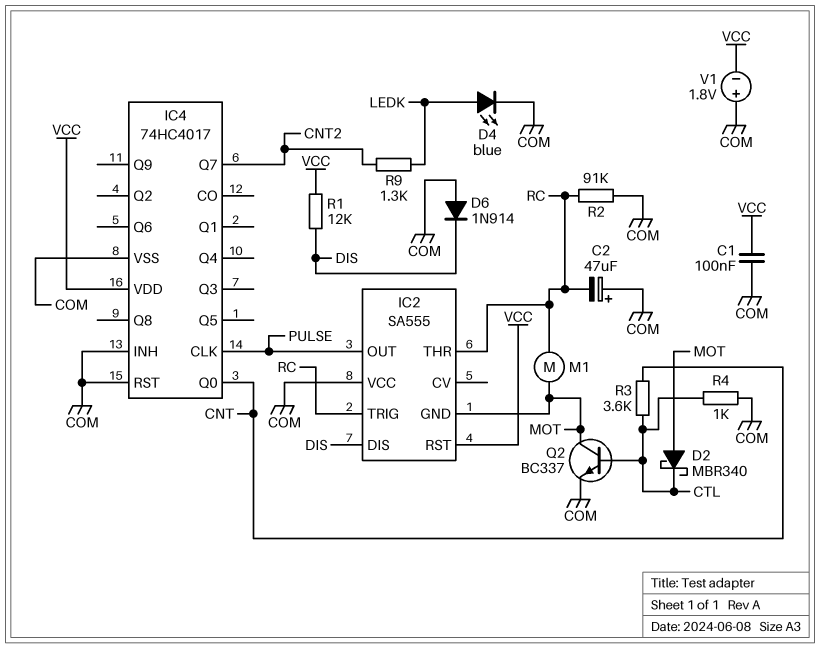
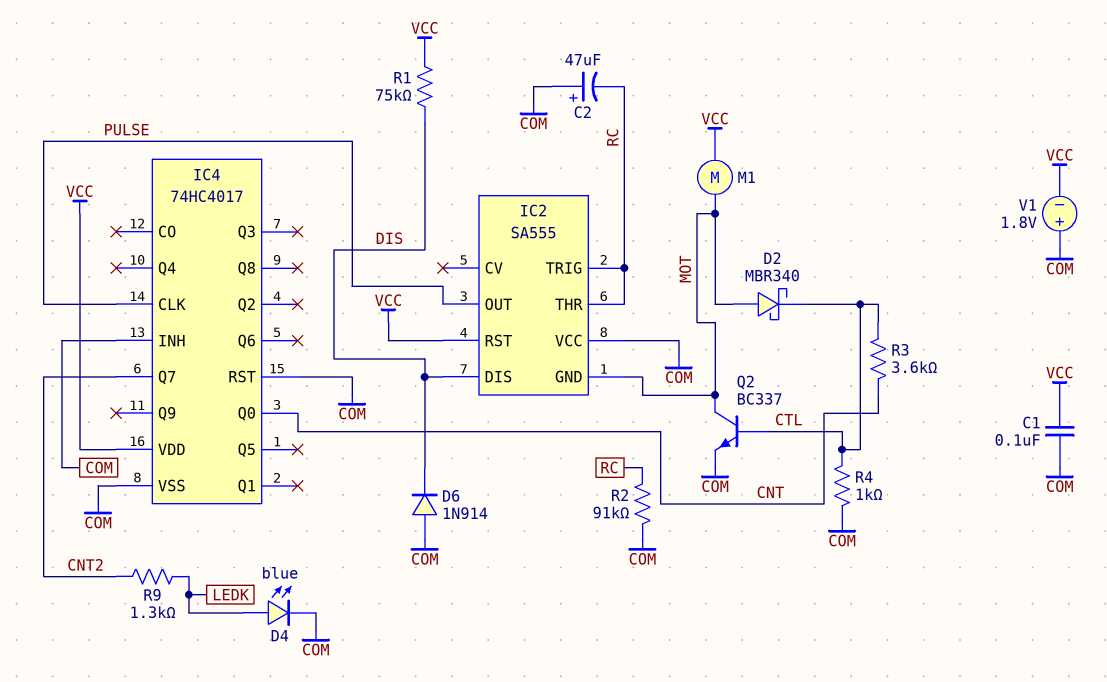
M1: motor (MOT, RC) -> motor (MOT, VCC)
R1: 12k (DIS, VCC) -> 75k (DIS, VCC)

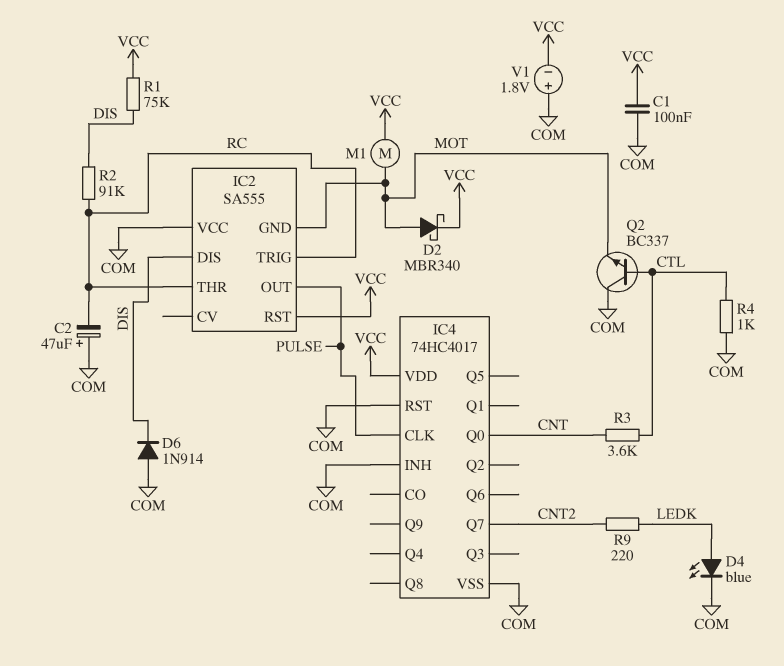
D2: schottky MBR340 (A MOT, K CTL) -> schottky MBR340 (A MOT, K VCC)
Q2: NPN BC337 (B CTL, C MOT, E COM) -> NPN BC337 (B CTL, C COM, E MOT)
R2: 91k (COM, RC) -> 91k (DIS, RC)
R9: 1.3k (CNT2, LEDK) -> 220 (CNT2, LEDK)

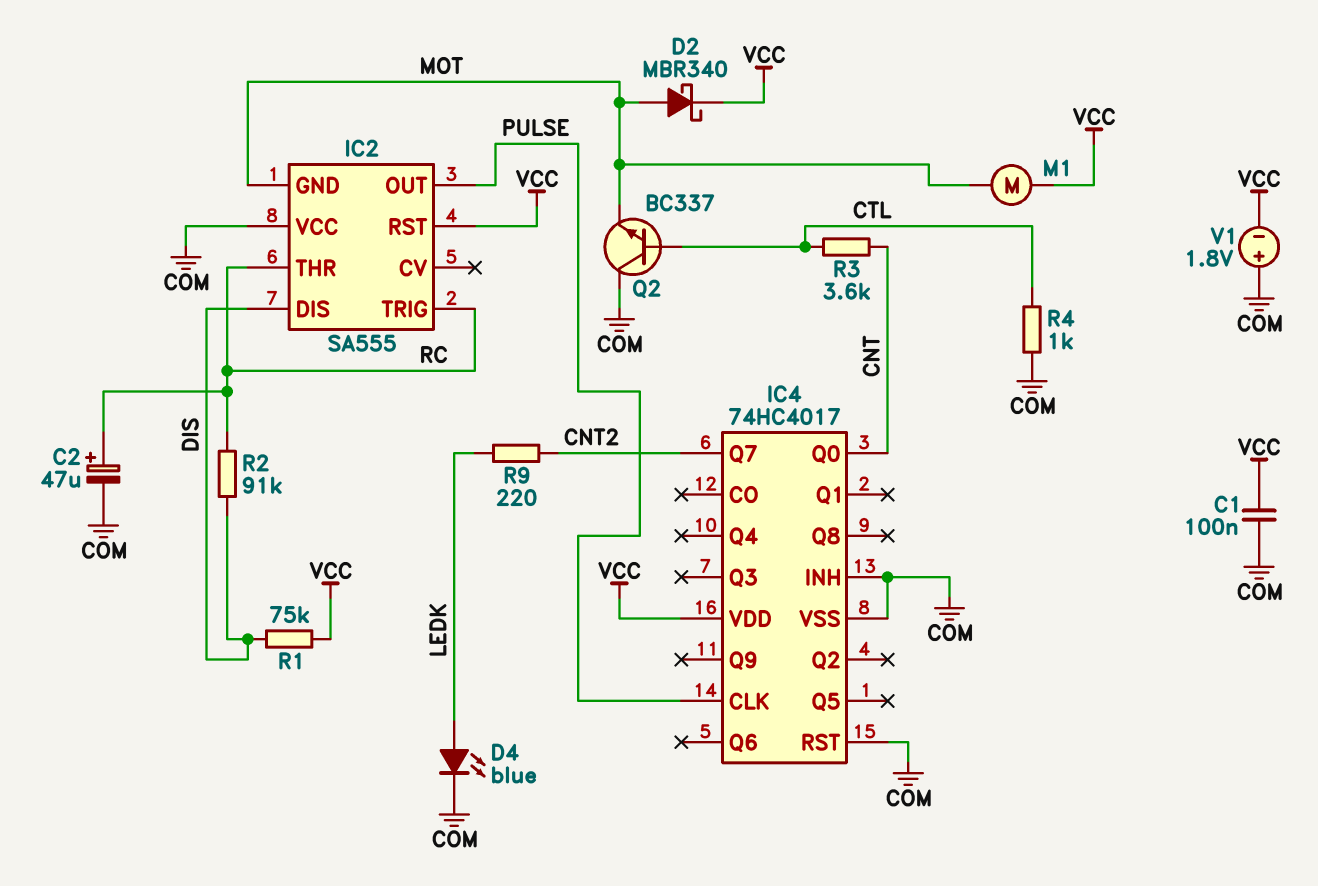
C2: 47uF (plus COM, minus RC) -> 47uF (plus RC, minus COM)
D6: diode 1N914 (A COM, K DIS) -> none

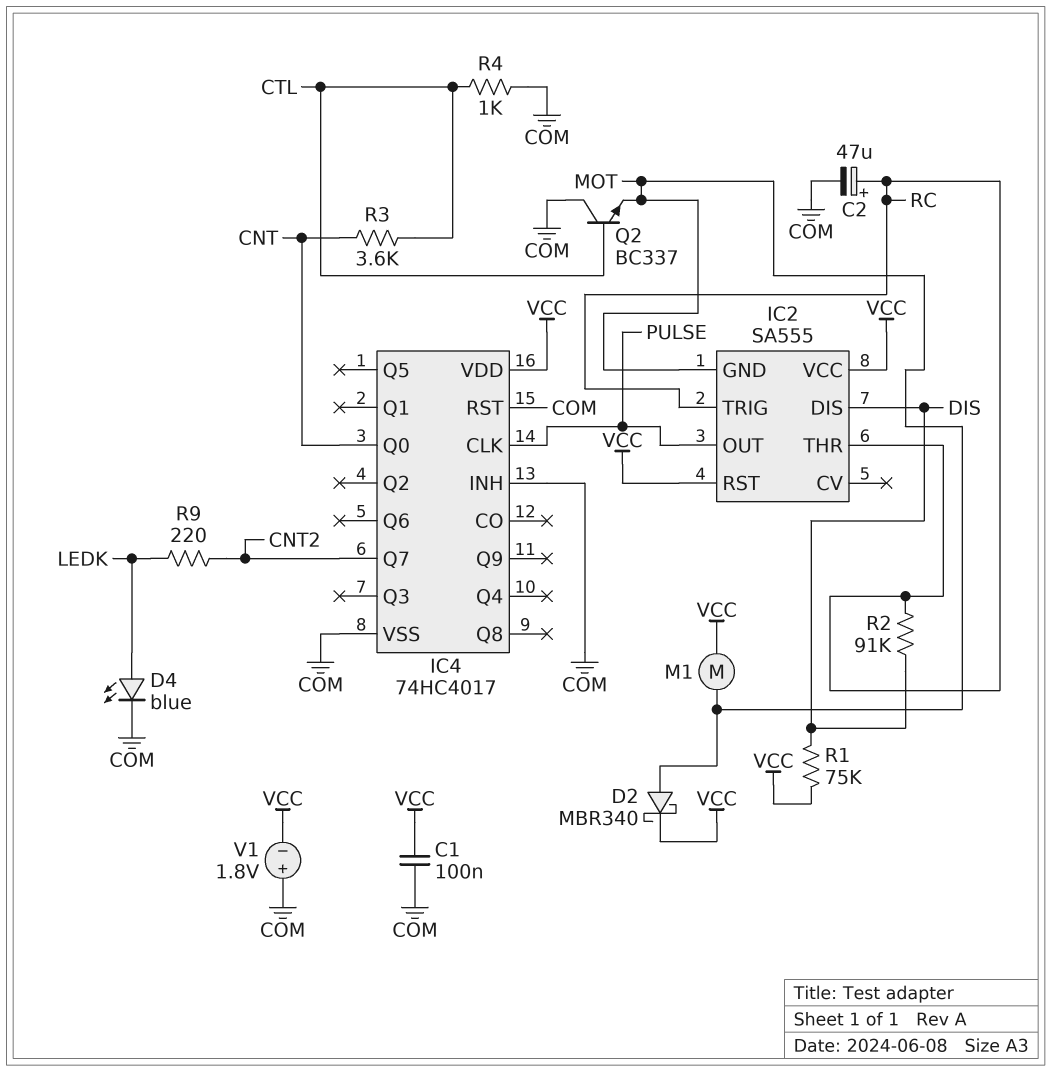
IC2 pin VCC: COM -> VCC

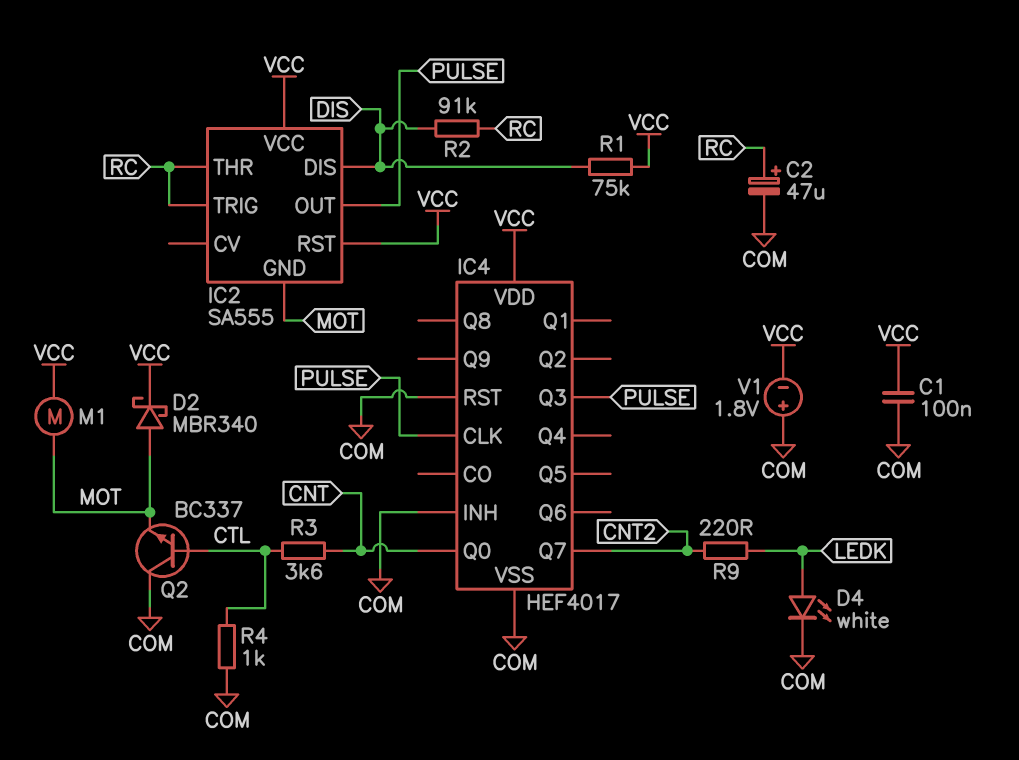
D4: LED blue (A LEDK, K COM) -> LED white (A LEDK, K COM)
IC4: 74HC4017 -> HEF4017
IC4 pin Q3: none -> PULSE

